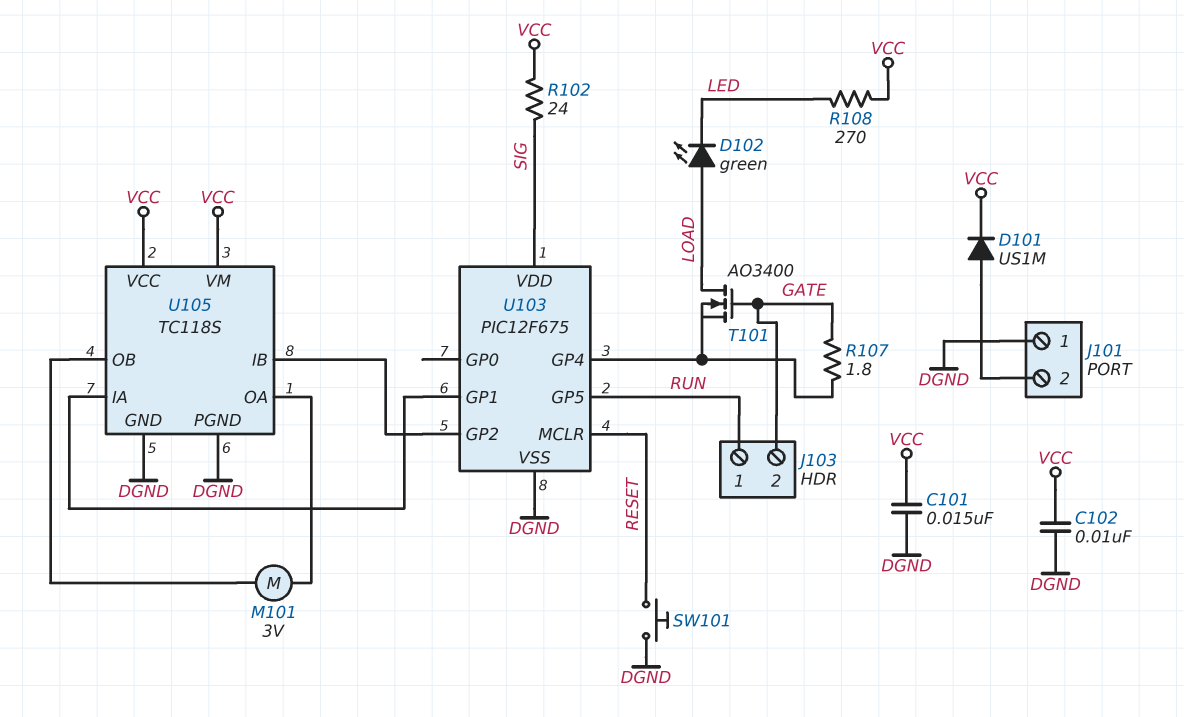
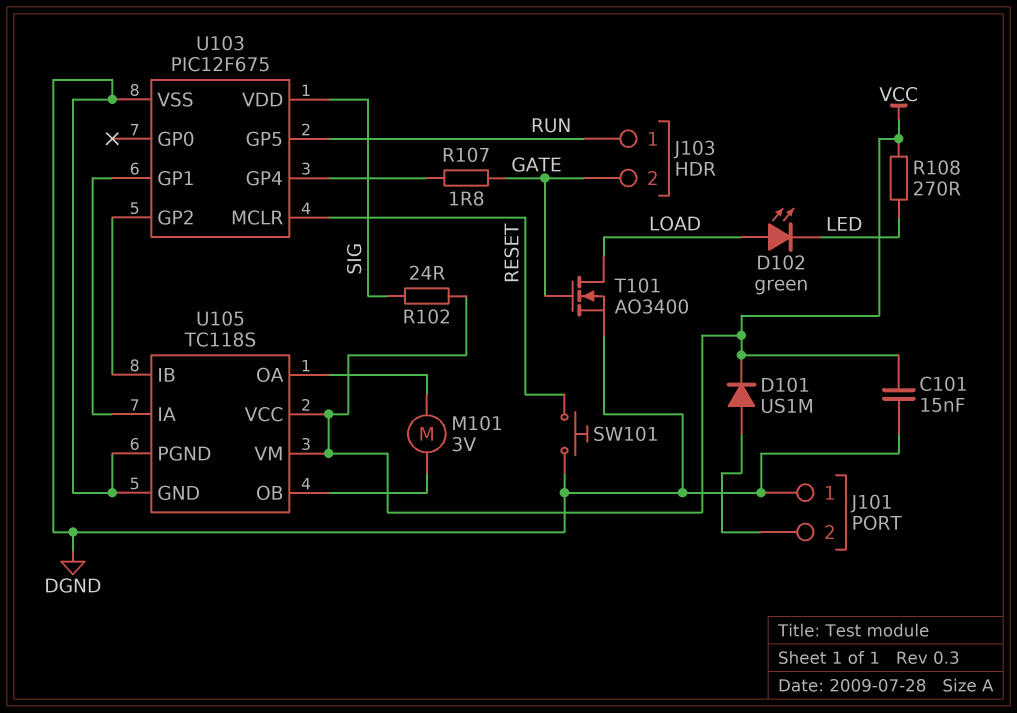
C102: 10nF (DGND, VCC) -> none
T101: NMOS AO3400 (G GATE, D LOAD, S U103/GP4) -> NMOS AO3400 (G GATE, D LOAD, S DGND)

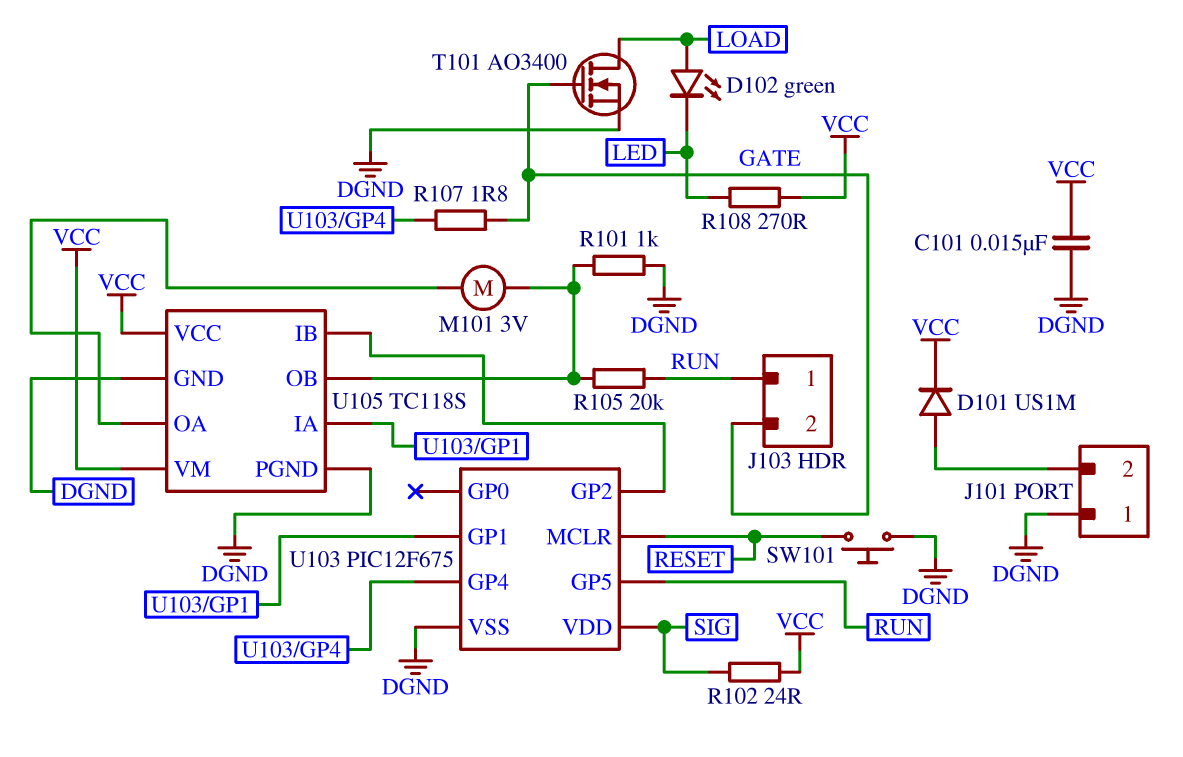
R101: none -> 1k (DGND, U105/OB)
R105: none -> 20k (RUN, U105/OB)

